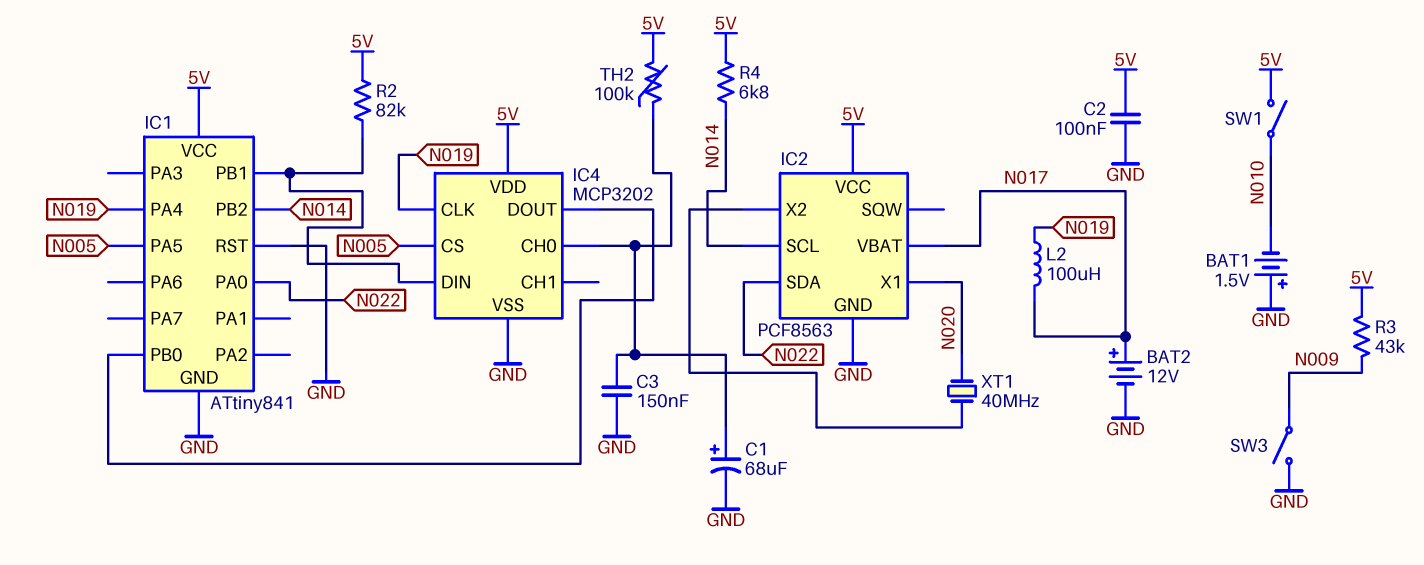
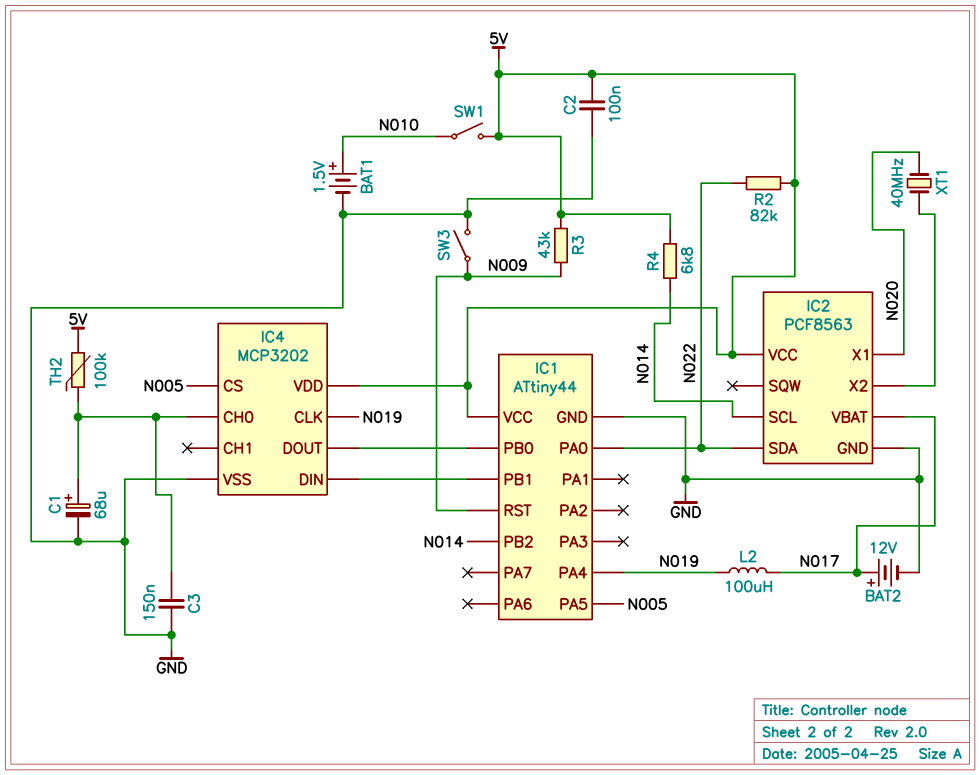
BAT1: 1.5V (plus GND, minus N010) -> 1.5V (plus N010, minus GND)
IC1: ATtiny841 -> ATtiny44
IC1 pin RST: GND -> N009
R2: 82k (5V, IC1/PB1) -> 82k (5V, N022)

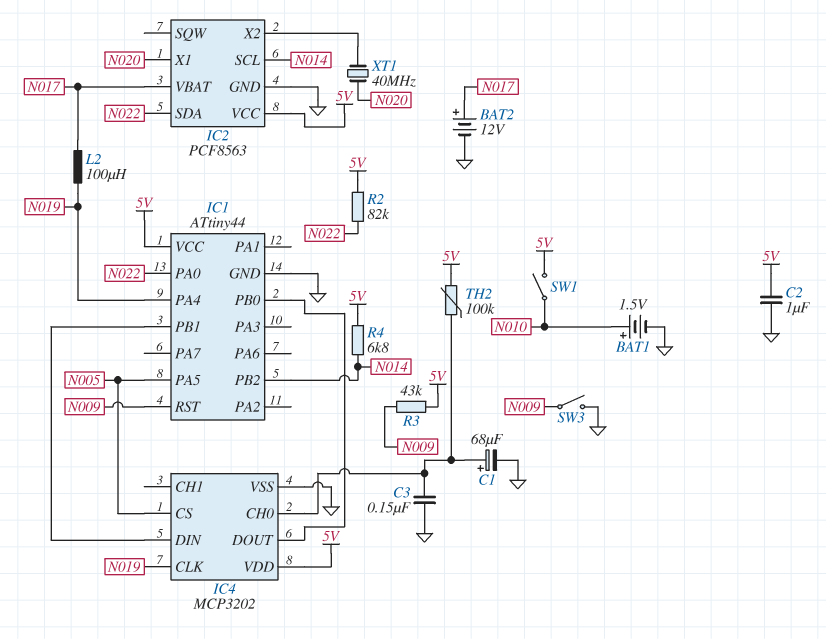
C2: 100nF (5V, GND) -> 1uF (5V, GND)

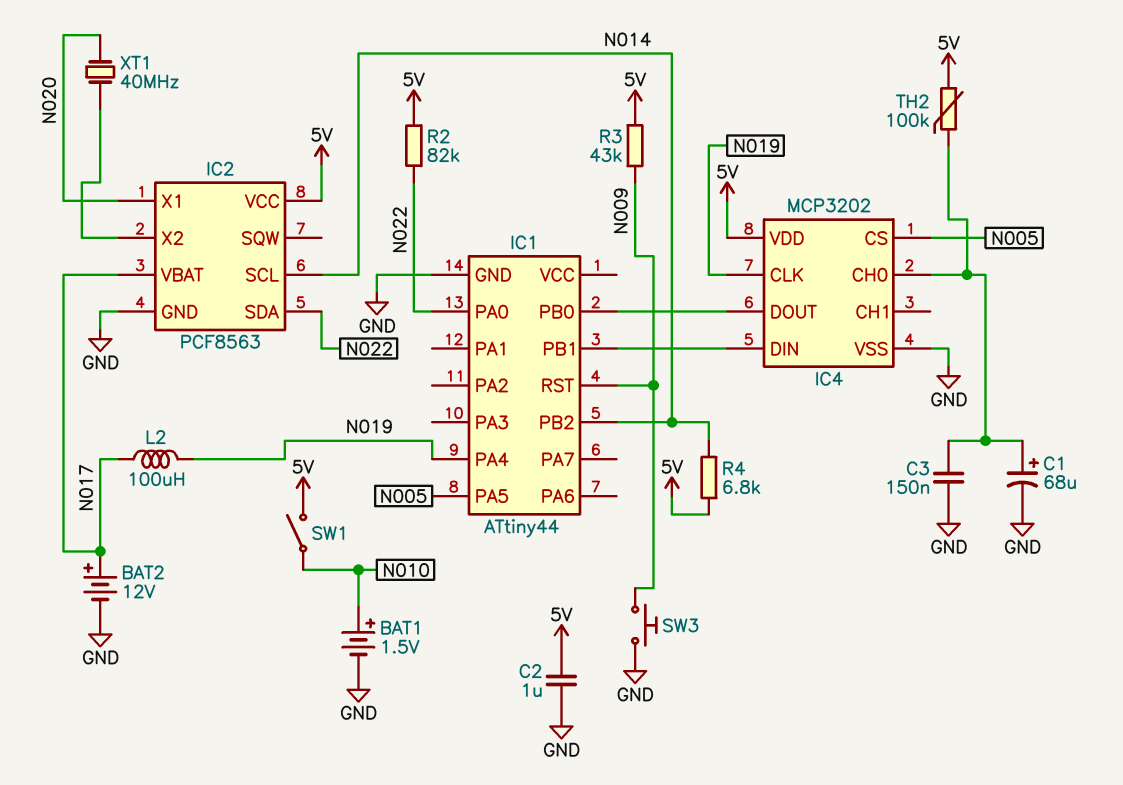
IC1 pin VCC: 5V -> none
SW3: switch (GND, N009) -> button (GND, N009)

